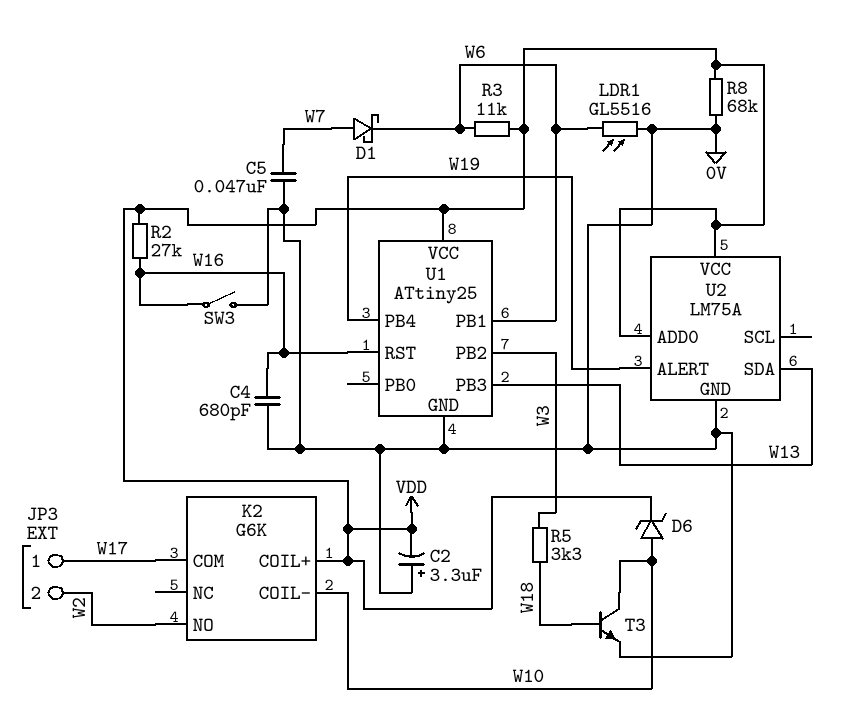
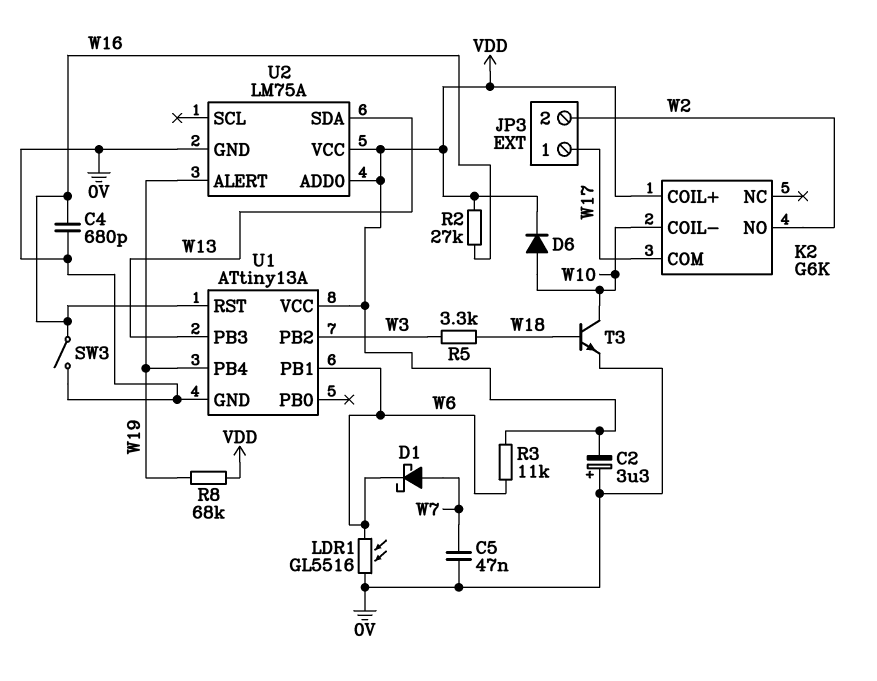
D6: zener (A W10, K VDD) -> diode (A W10, K VDD)
R8: 68k (0V, VDD) -> 68k (VDD, W19)
U1: ATtiny25 -> ATtiny13A

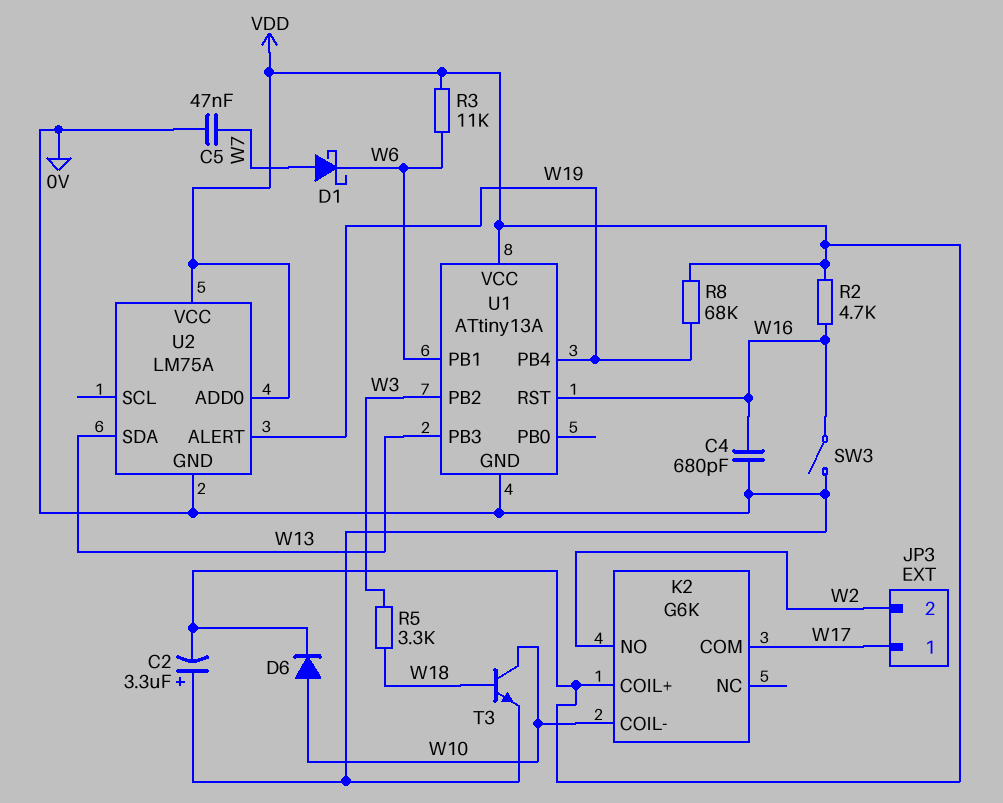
LDR1: GL5516 (0V, W6) -> none
R2: 27k (VDD, W16) -> 4.7k (VDD, W16)

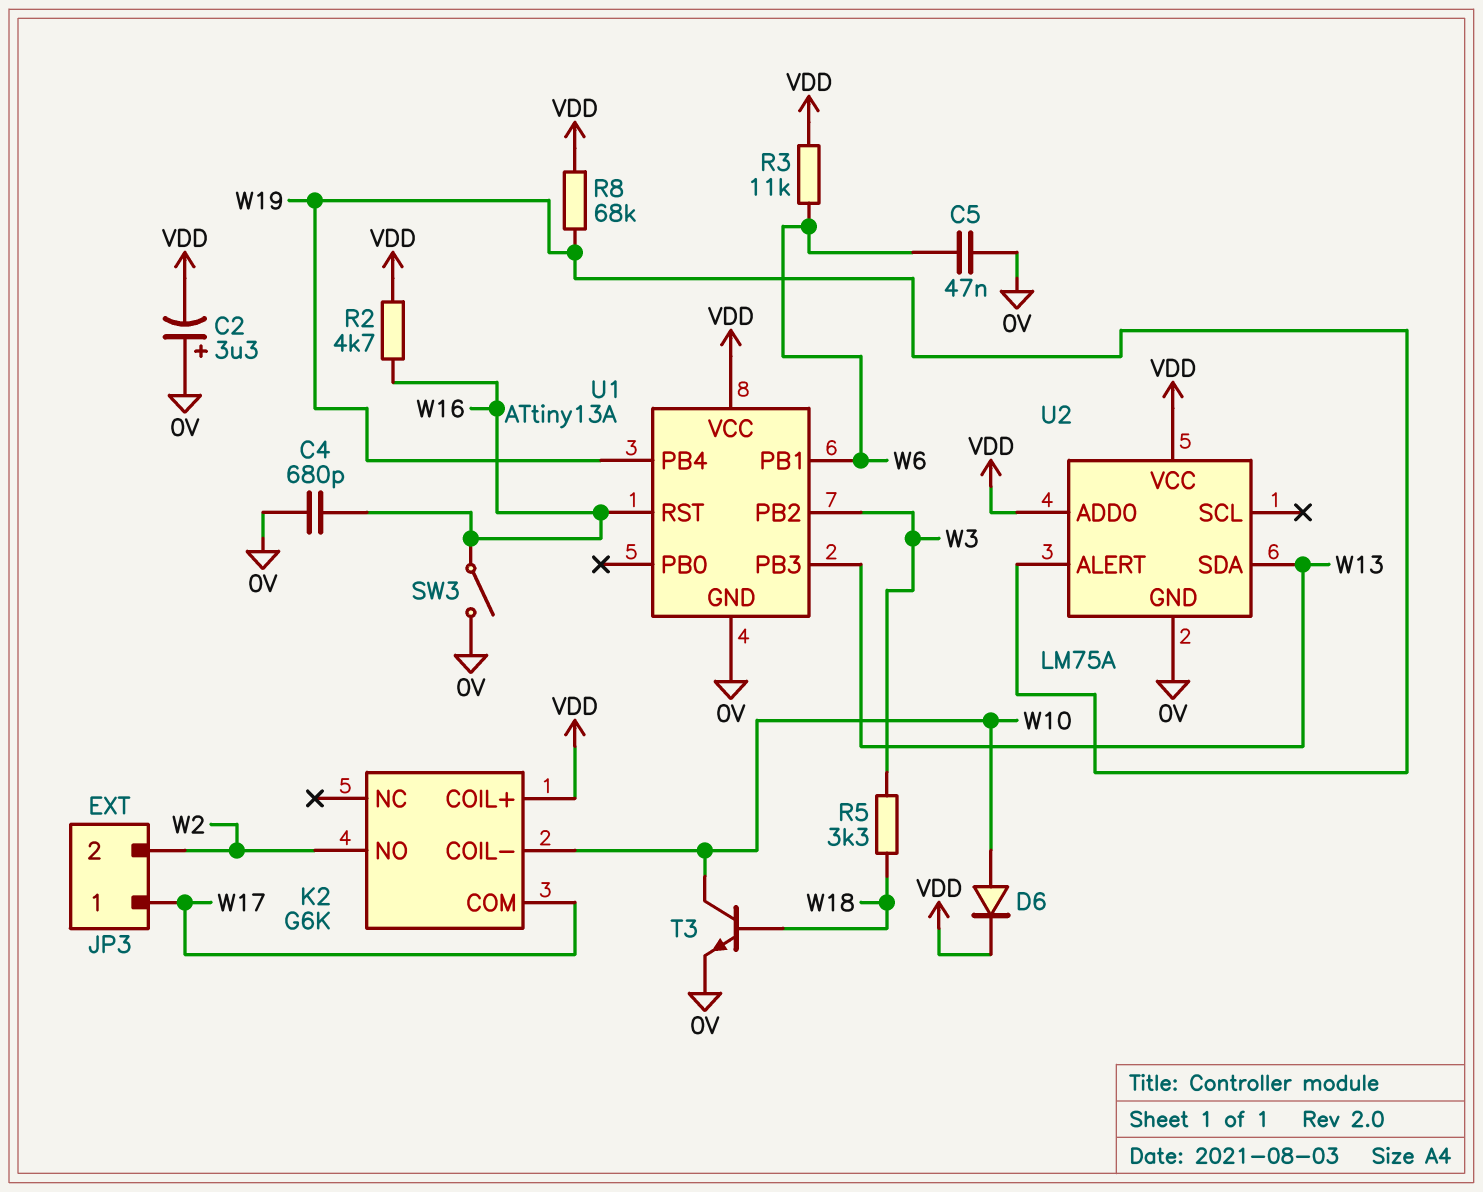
C5: 47nF (0V, W7) -> 47nF (0V, W6)
D1: schottky (A W7, K W6) -> none

